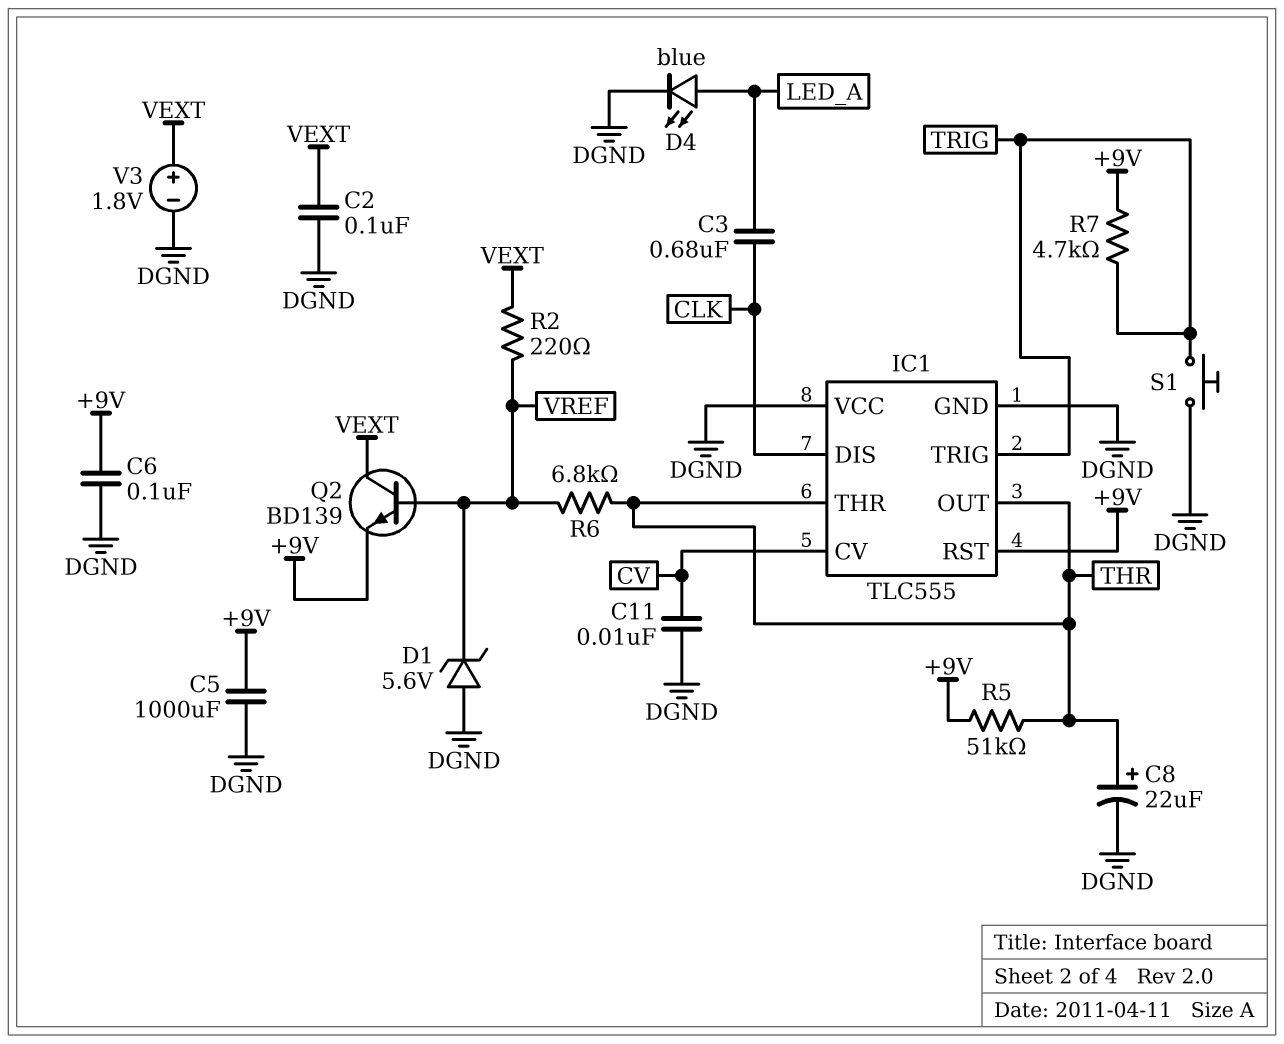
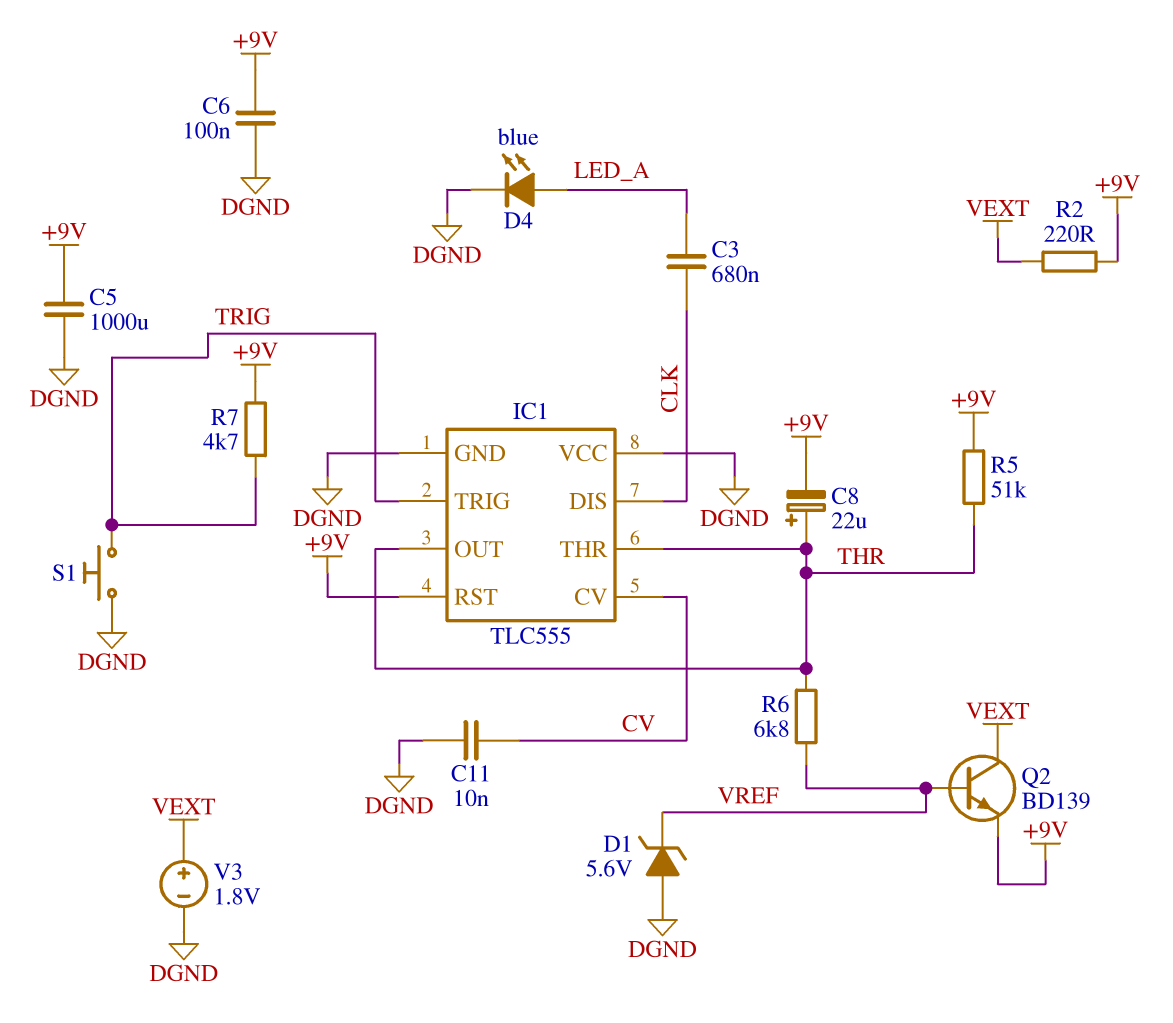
C2: 100nF (DGND, VEXT) -> none
C8: 22uF (plus THR, minus DGND) -> 22uF (plus THR, minus +9V)
R2: 220 (VEXT, VREF) -> 220 (+9V, VEXT)

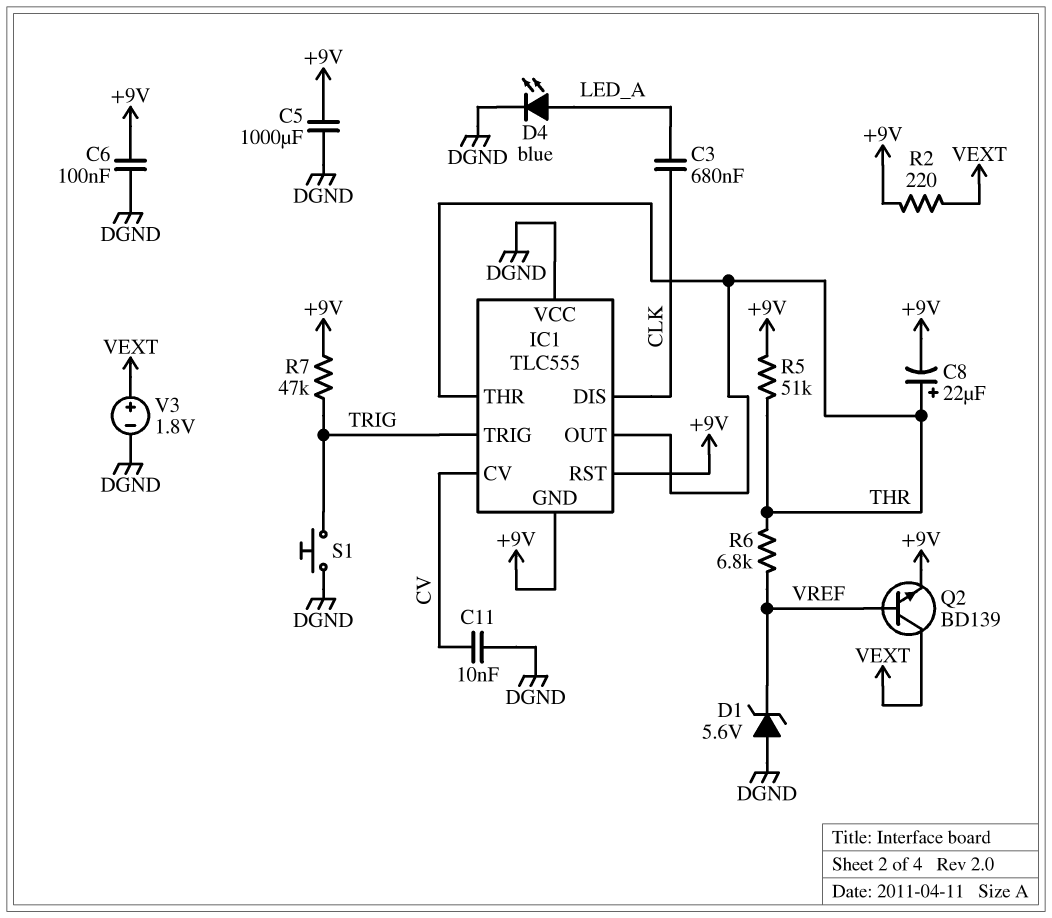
IC1 pin GND: DGND -> +9V
R7: 4.7k (+9V, TRIG) -> 47k (+9V, TRIG)

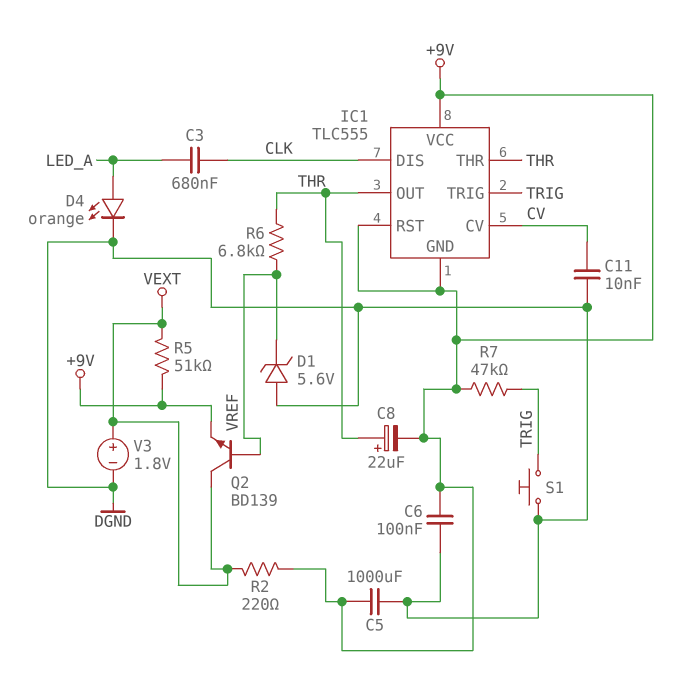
D4: LED blue (A LED_A, K DGND) -> LED orange (A LED_A, K DGND)
IC1 pin VCC: DGND -> +9V
R5: 51k (+9V, THR) -> 51k (+9V, VEXT)

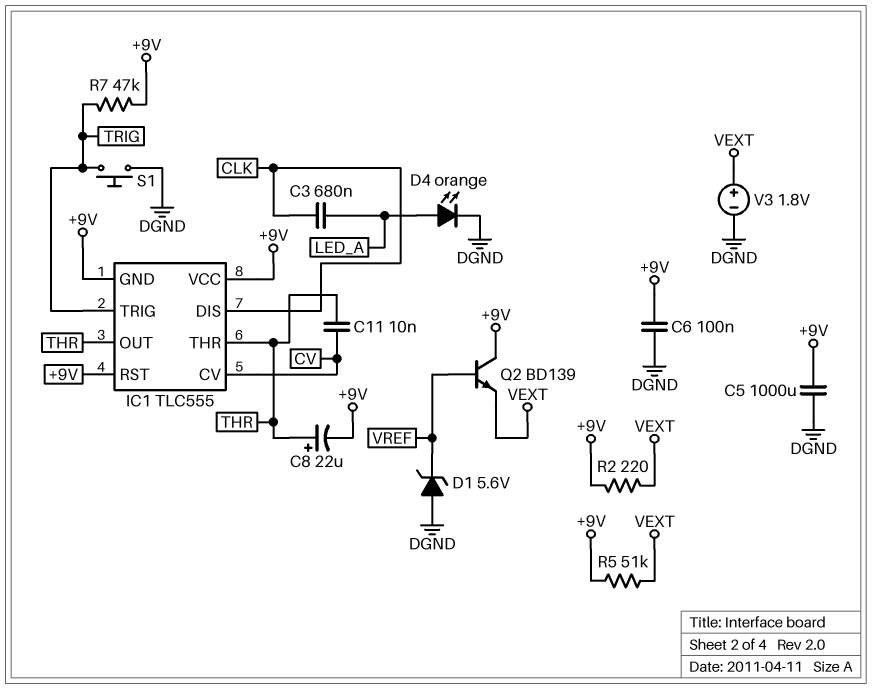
C11: 10nF (CV, DGND) -> 10nF (CV, THR)
Q2: NPN BD139 (B VREF, C VEXT, E +9V) -> NPN BD139 (B VREF, C +9V, E VEXT)
R6: 6.8k (THR, VREF) -> none

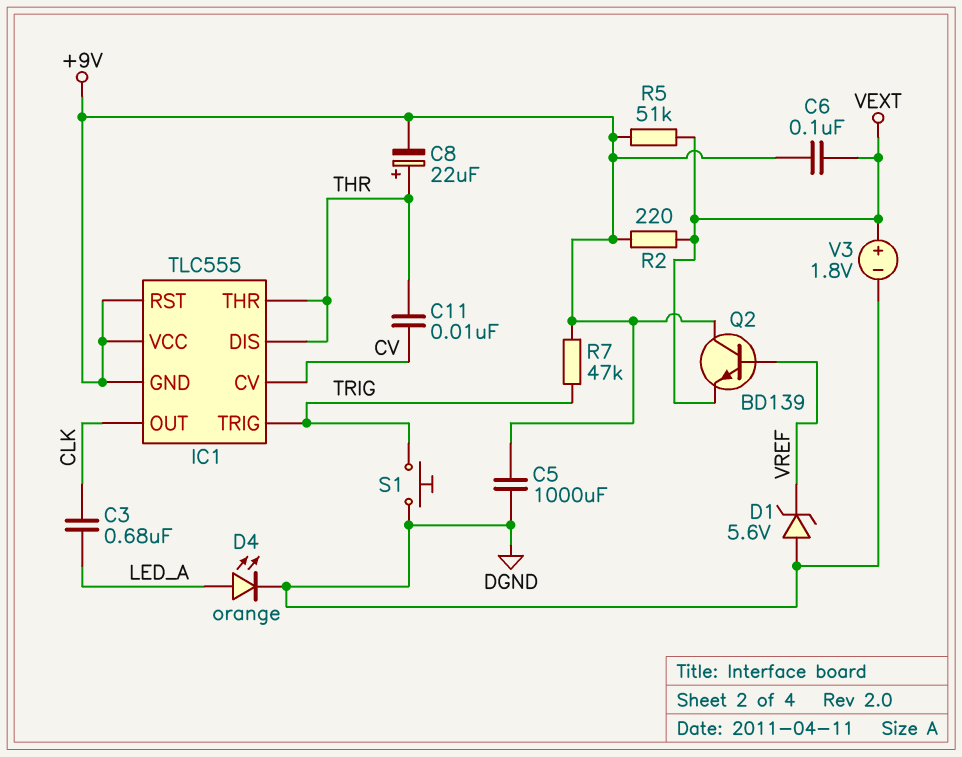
C6: 100nF (+9V, DGND) -> 100nF (+9V, VEXT)
IC1 pin DIS: CLK -> THR
IC1 pin OUT: THR -> CLK

